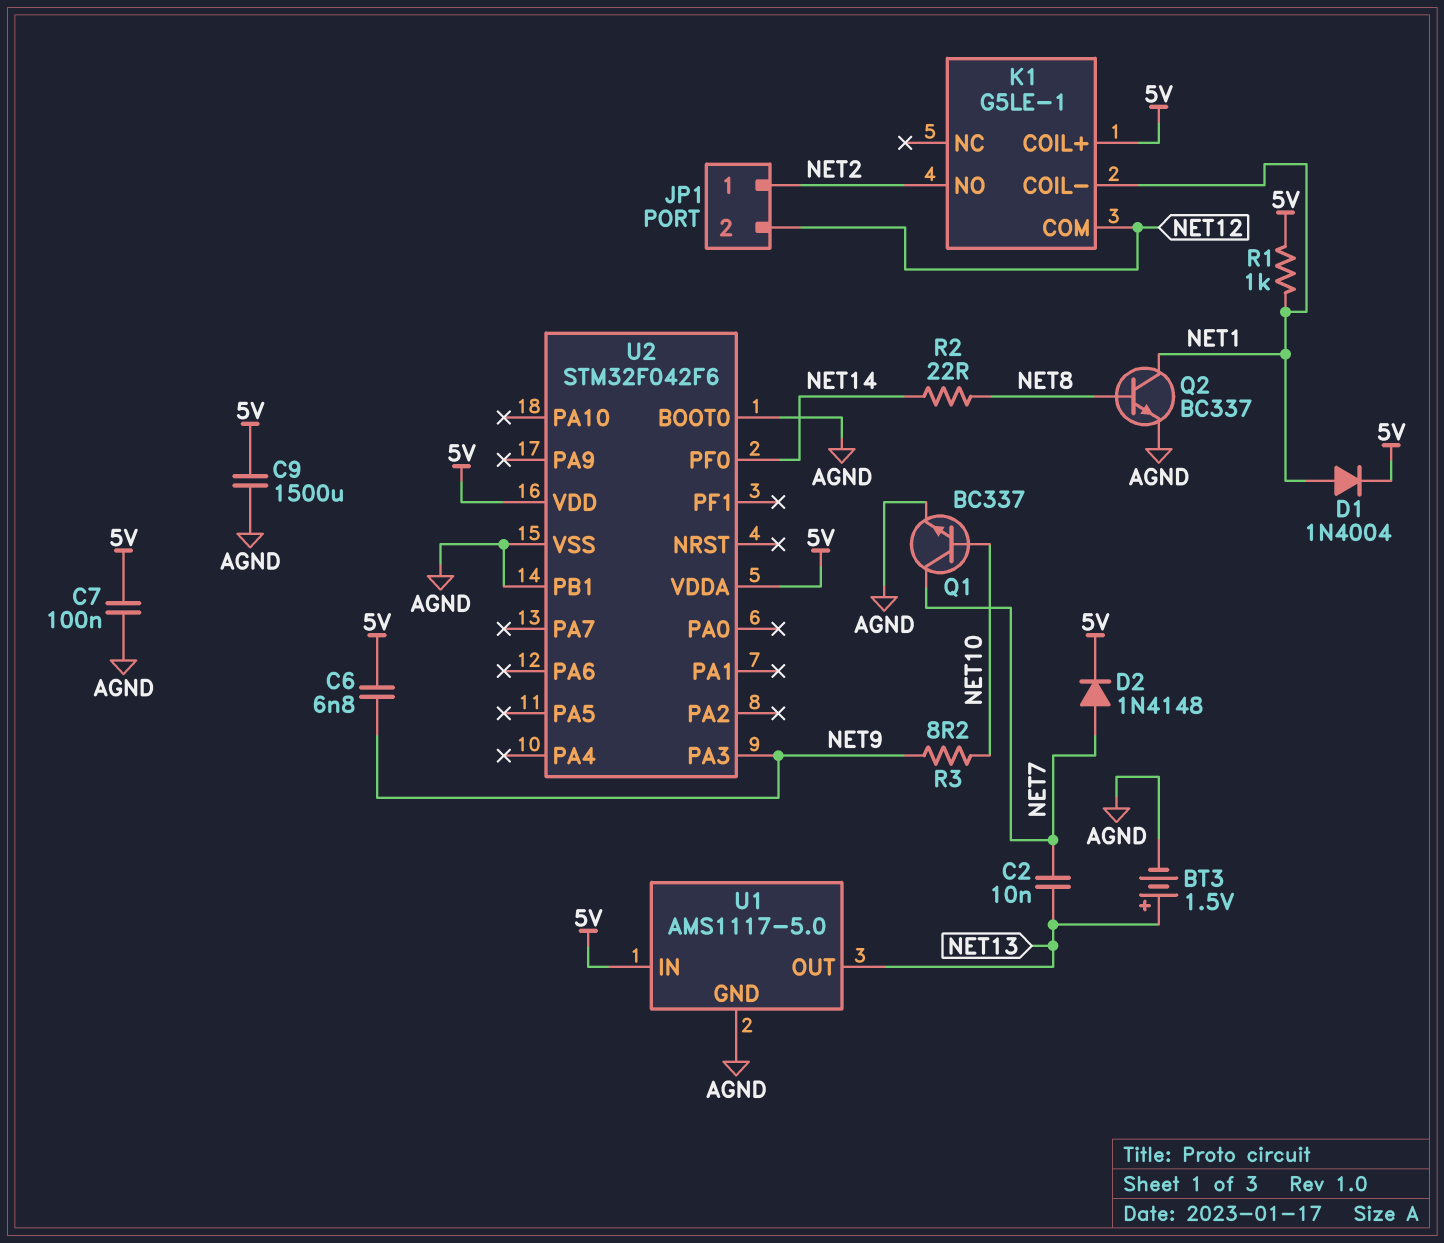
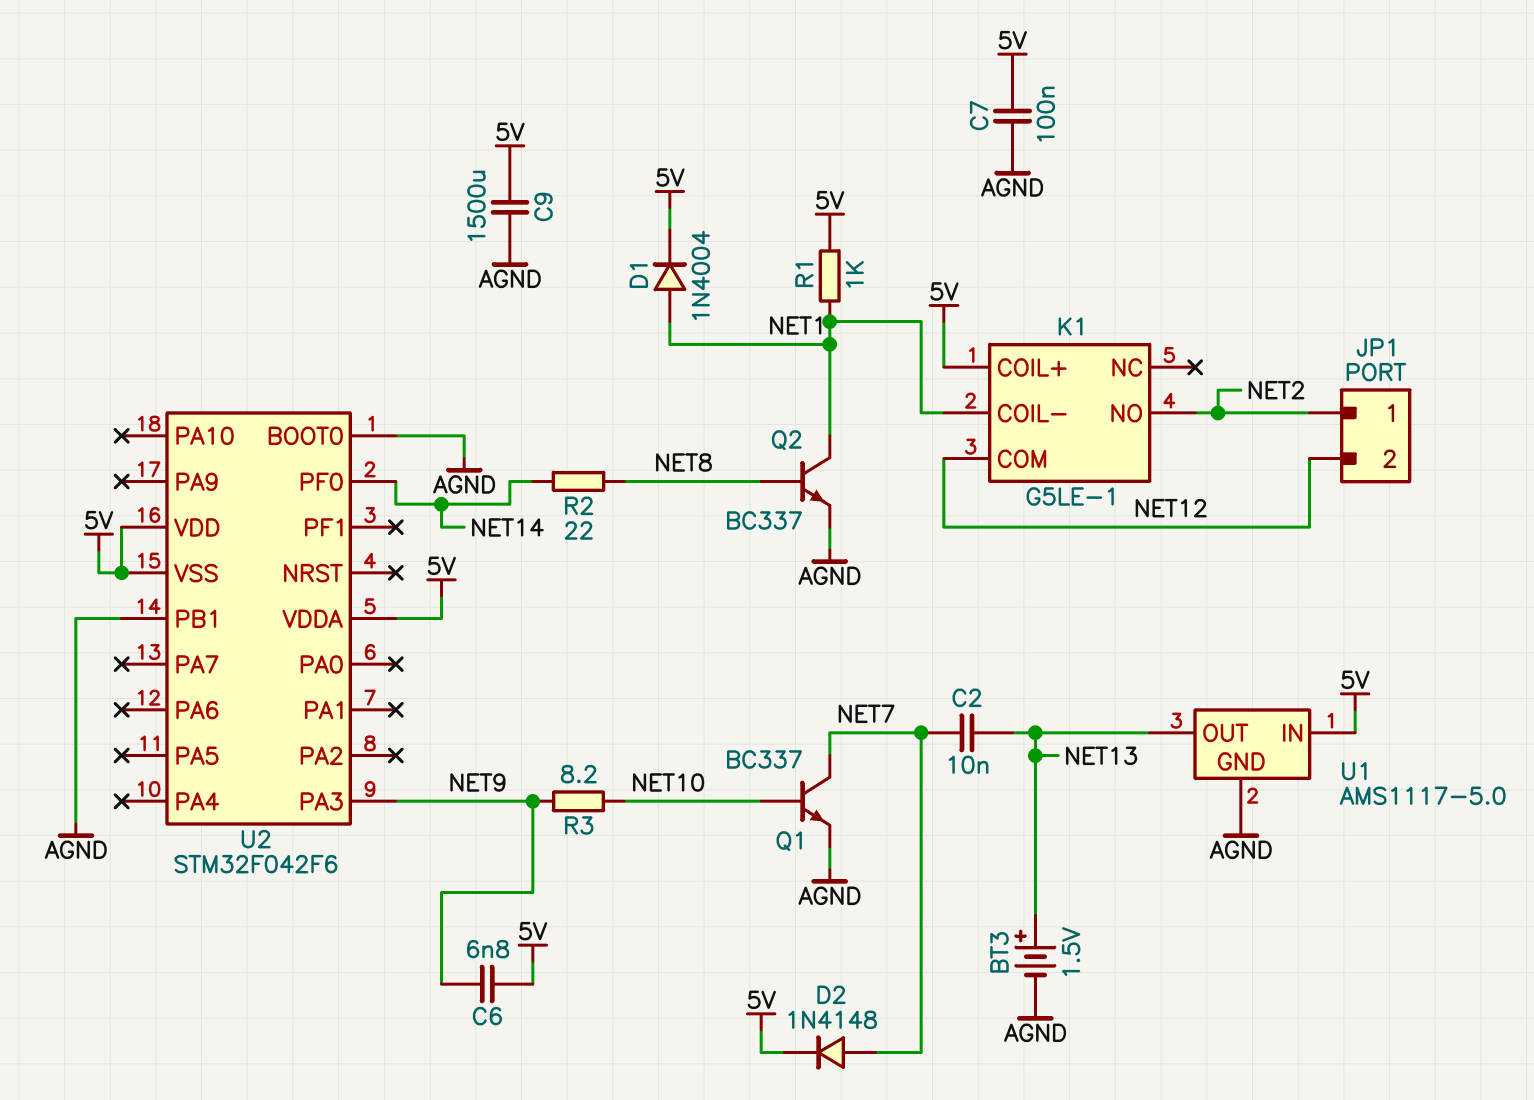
U2 pin VSS: AGND -> 5V

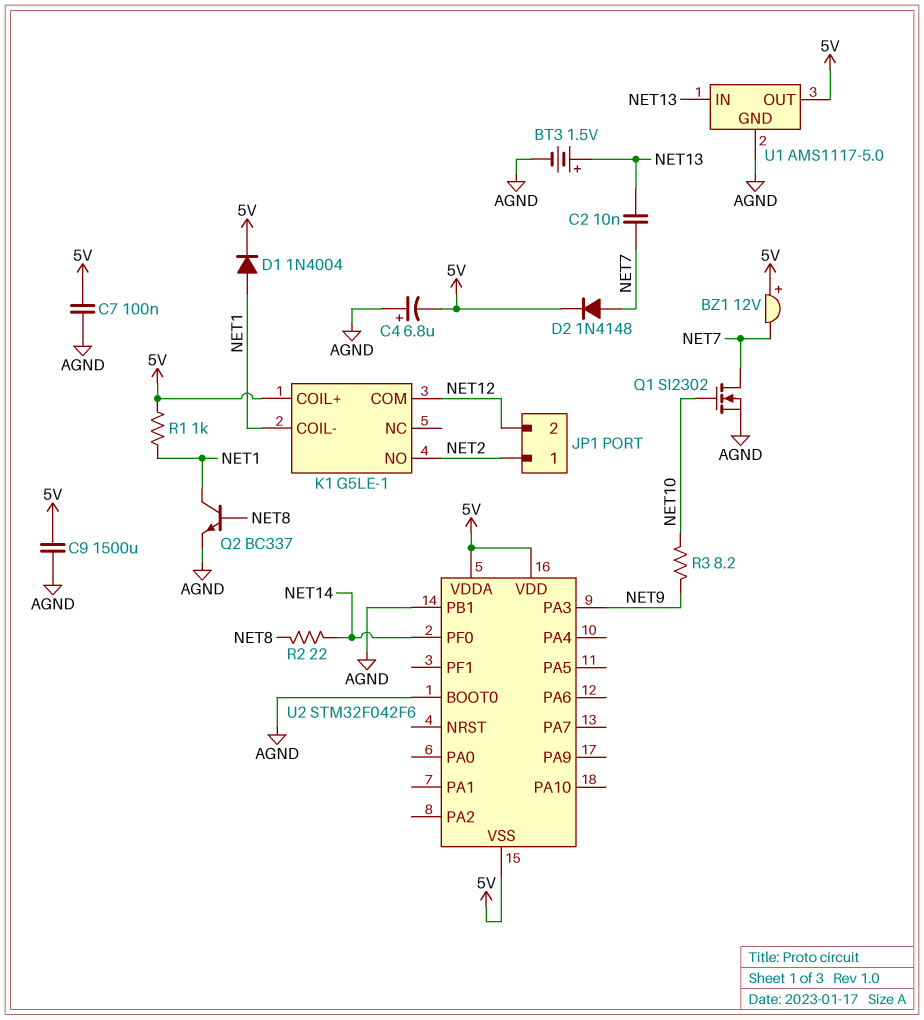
BZ1: none -> buzzer 12V (plus 5V, minus NET7)
C4: none -> 6.8uF (plus AGND, minus 5V)
C6: 6.8nF (5V, NET9) -> none
Q1: NPN BC337 (B NET10, C NET7, E AGND) -> NMOS SI2302 (G NET10, D NET7, S AGND)
U1 pin IN: 5V -> NET13
U1 pin OUT: NET13 -> 5V

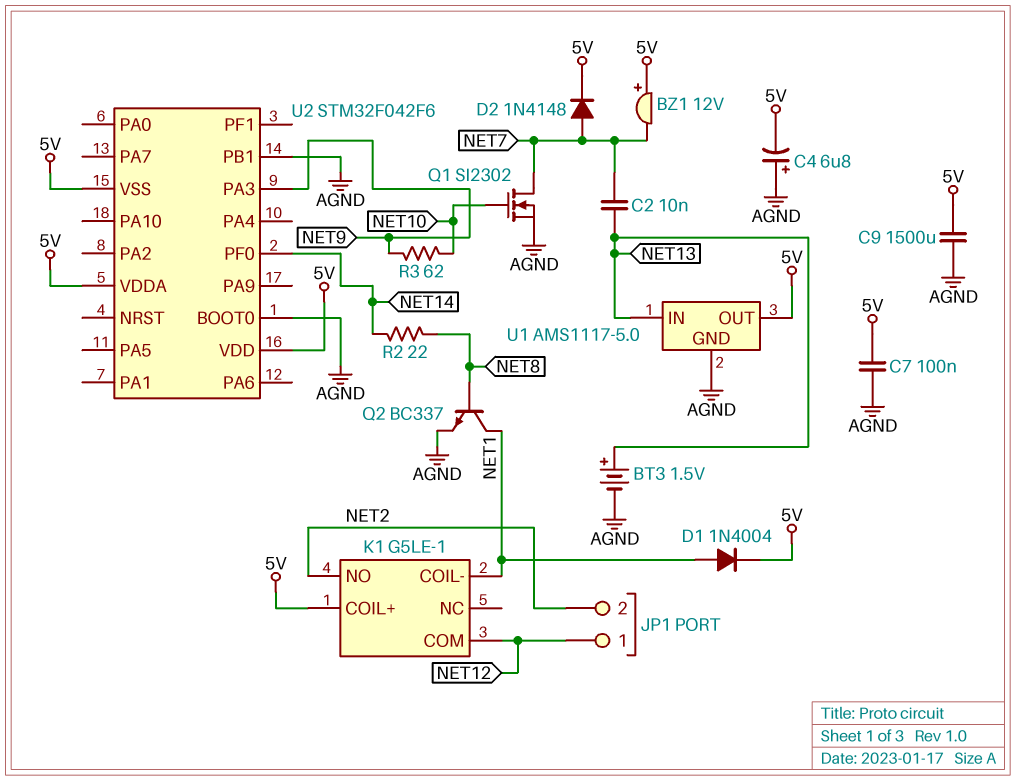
JP1 pin 1: NET2 -> NET12
JP1 pin 2: NET12 -> NET2
R1: 1k (5V, NET1) -> none
R3: 8.2 (NET9, NET10) -> 62 (NET9, NET10)

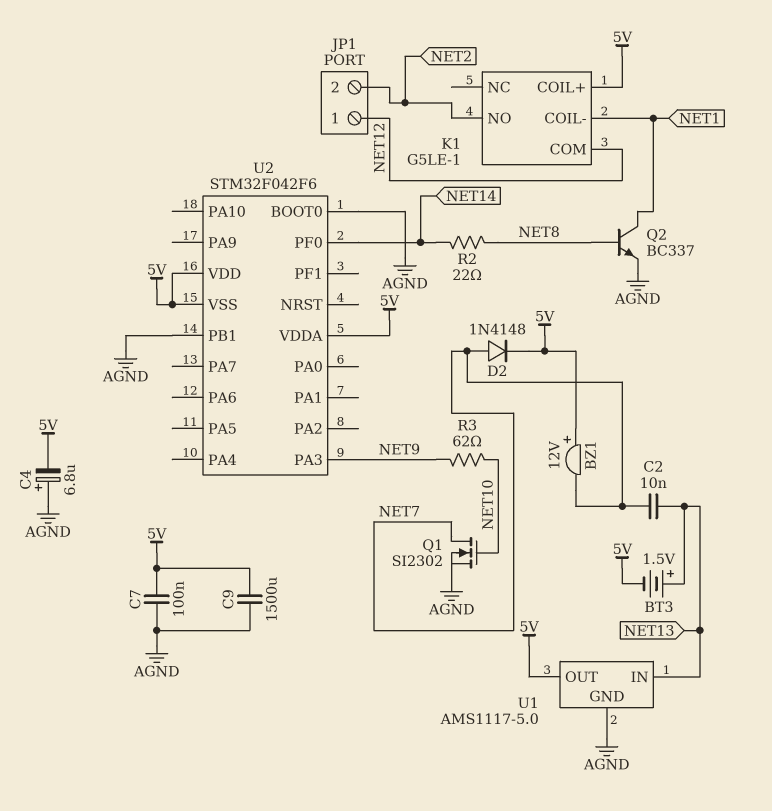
BT3: 1.5V (plus NET13, minus AGND) -> 1.5V (plus NET13, minus 5V)
D1: diode 1N4004 (A NET1, K 5V) -> none

